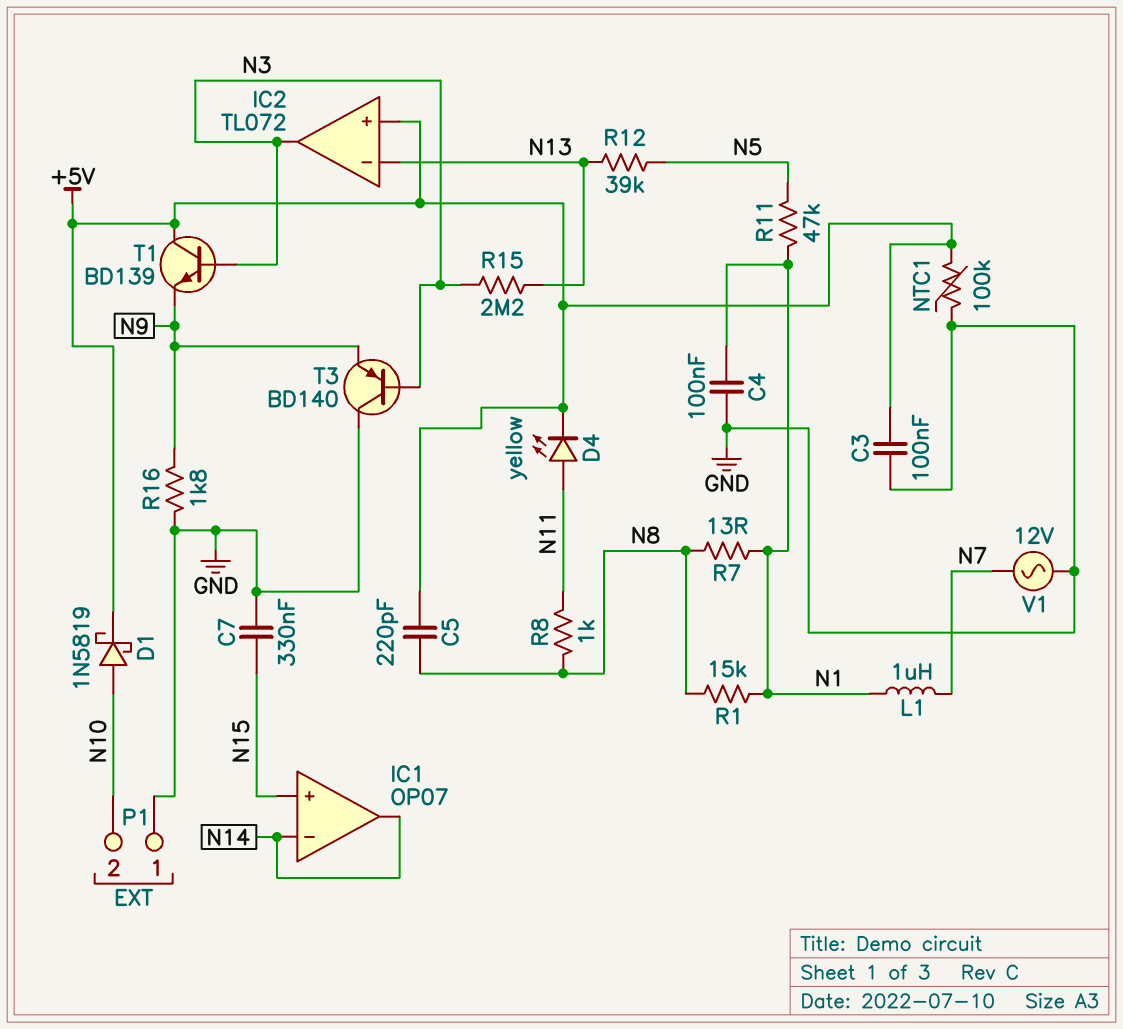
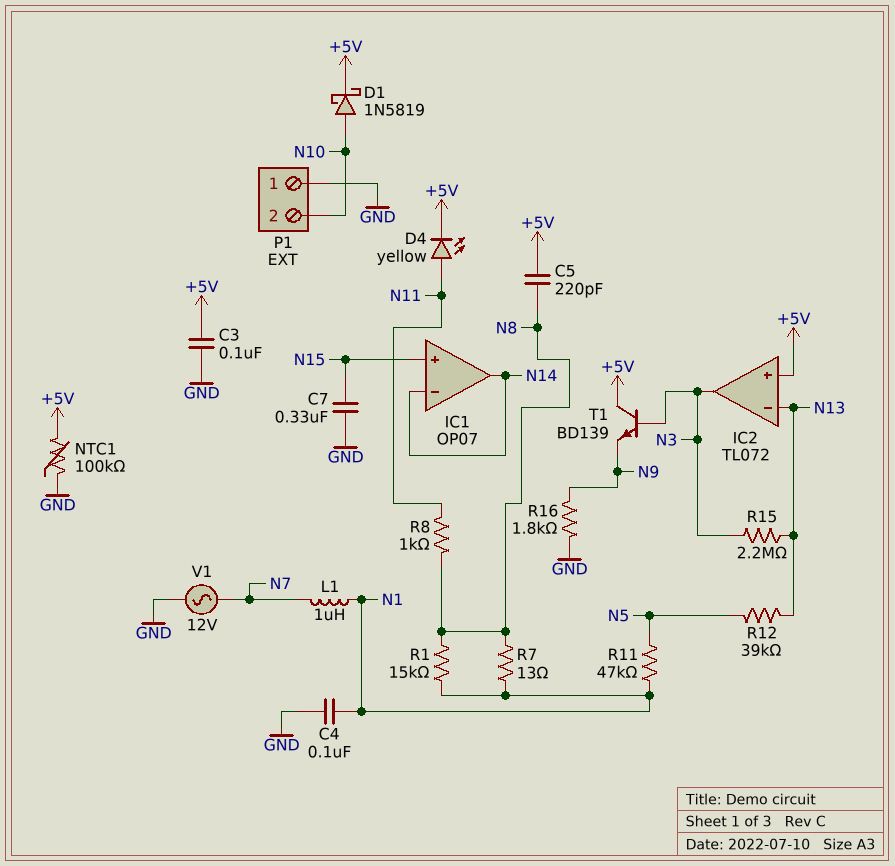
T3: PNP BD140 (B N3, C GND, E N9) -> none

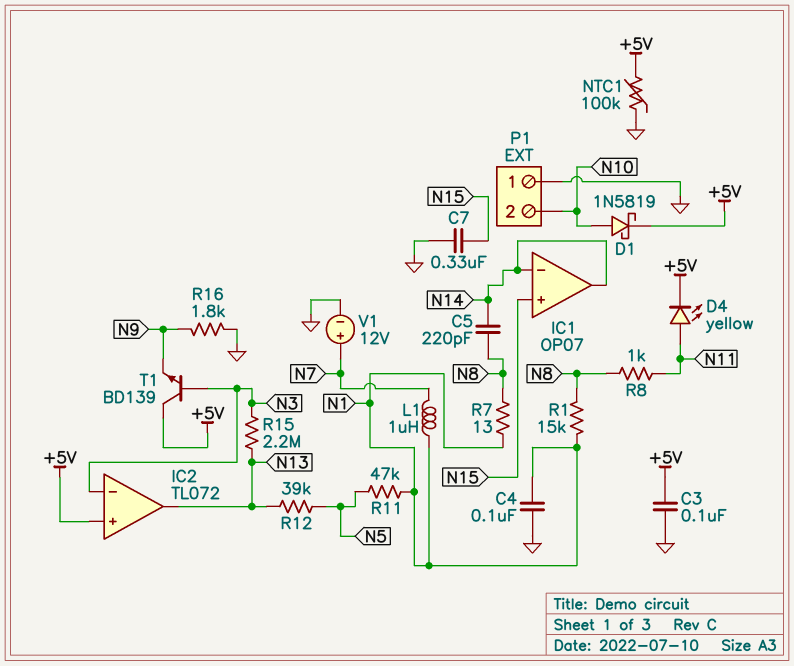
C5: 220pF (+5V, N8) -> 220pF (N8, N14)
IC2 pin in-: N13 -> N3
IC2 pin out: N3 -> N13
V1: AC 12V (GND, N7) -> 12V (plus N7, minus GND)

